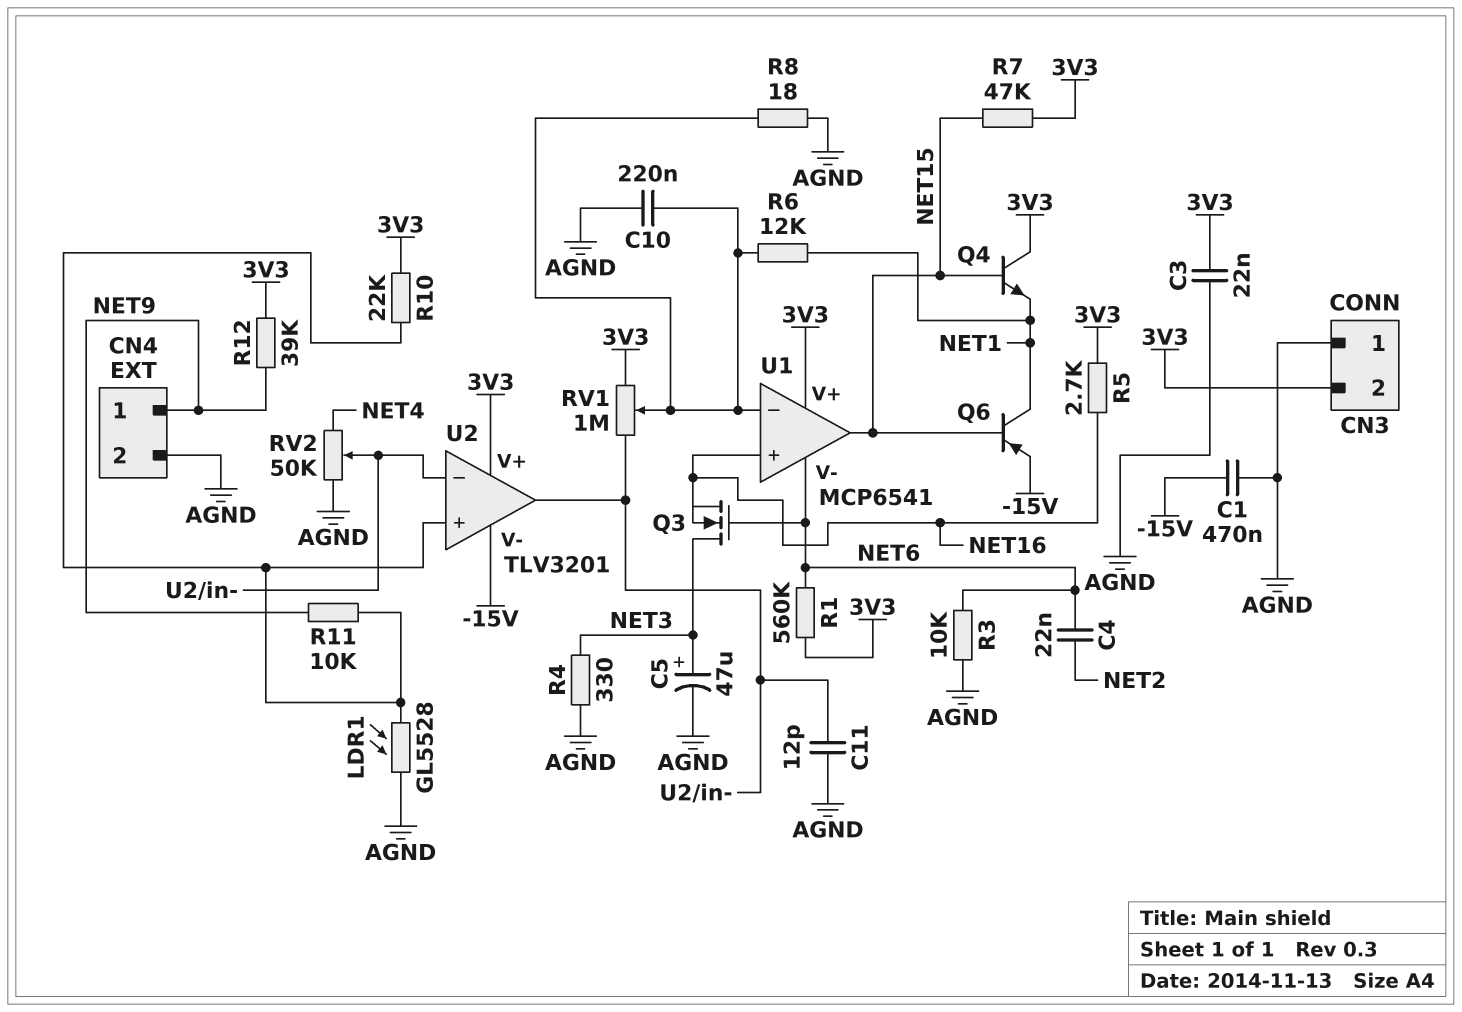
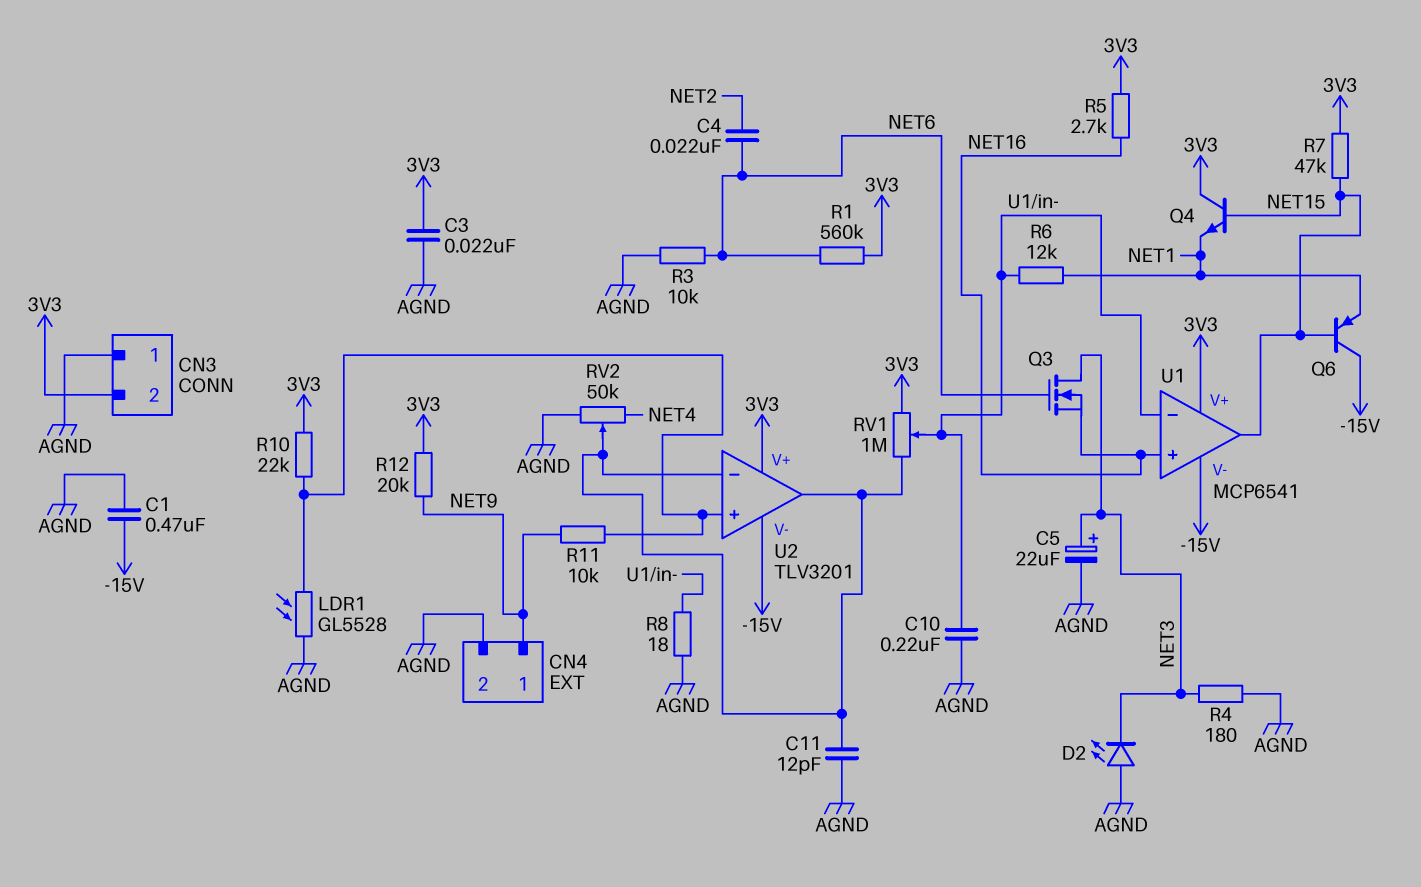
C5: 47uF (plus NET3, minus AGND) -> 22uF (plus NET3, minus AGND)
D2: none -> LED (A AGND, K NET3)
Q6: PNP (B NET15, C NET1, E -15V) -> PNP (B NET15, C -15V, E NET1)
R4: 330 (AGND, NET3) -> 180 (AGND, NET3)
R12: 39k (3V3, NET9) -> 20k (3V3, NET9)
U1 pin V-: NET6 -> -15V

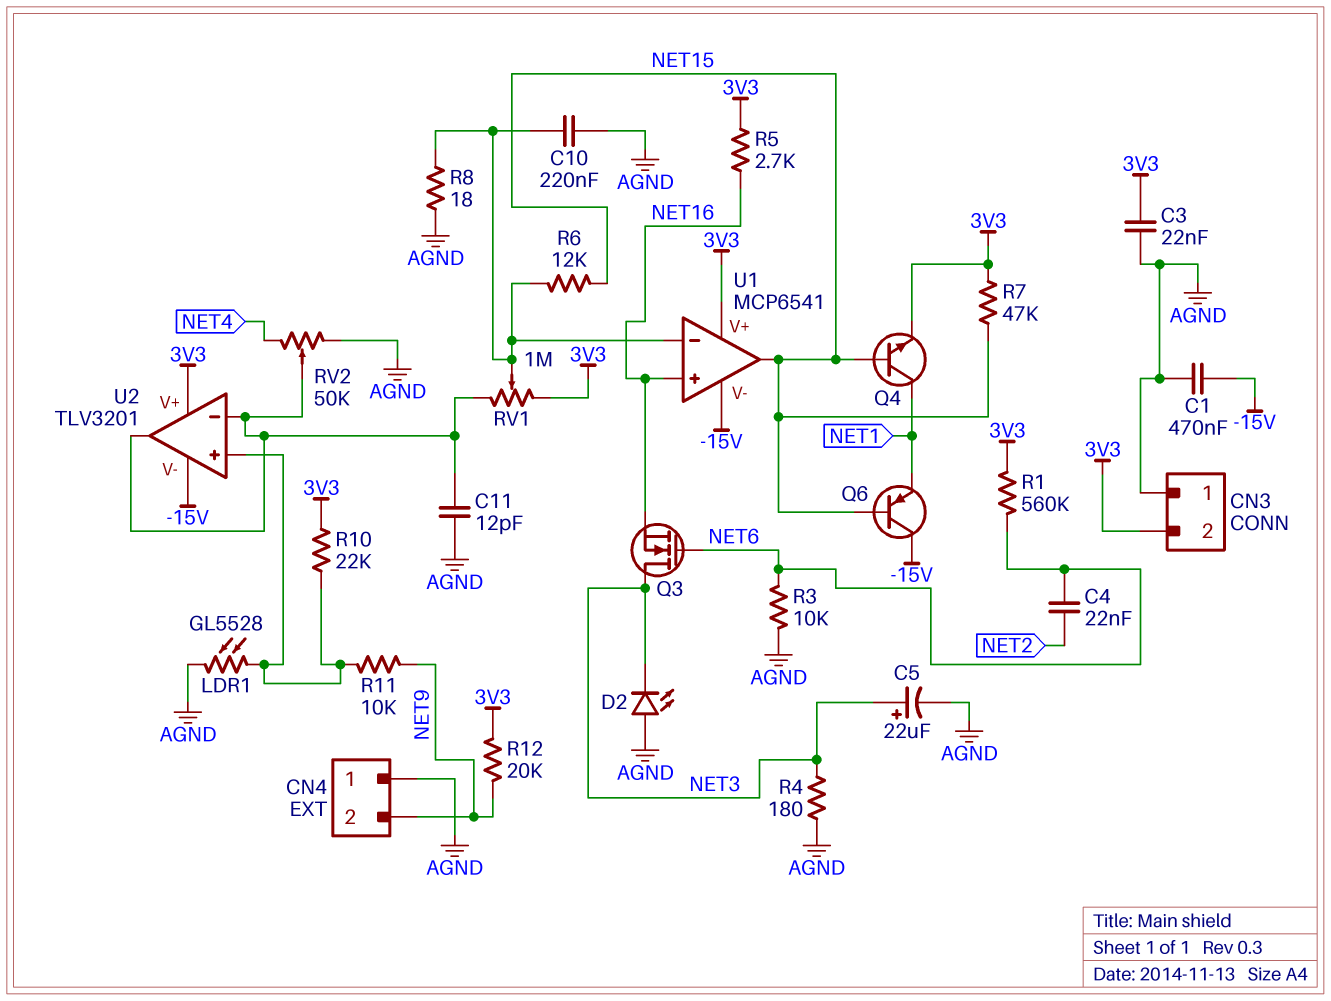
CN4 pin 1: NET9 -> AGND
CN4 pin 2: AGND -> NET9
Q4: NPN (B NET15, C 3V3, E NET1) -> NPN (B NET15, C NET1, E 3V3)
R6: 12k (NET1, U1/in-) -> 12k (NET15, U1/in-)

